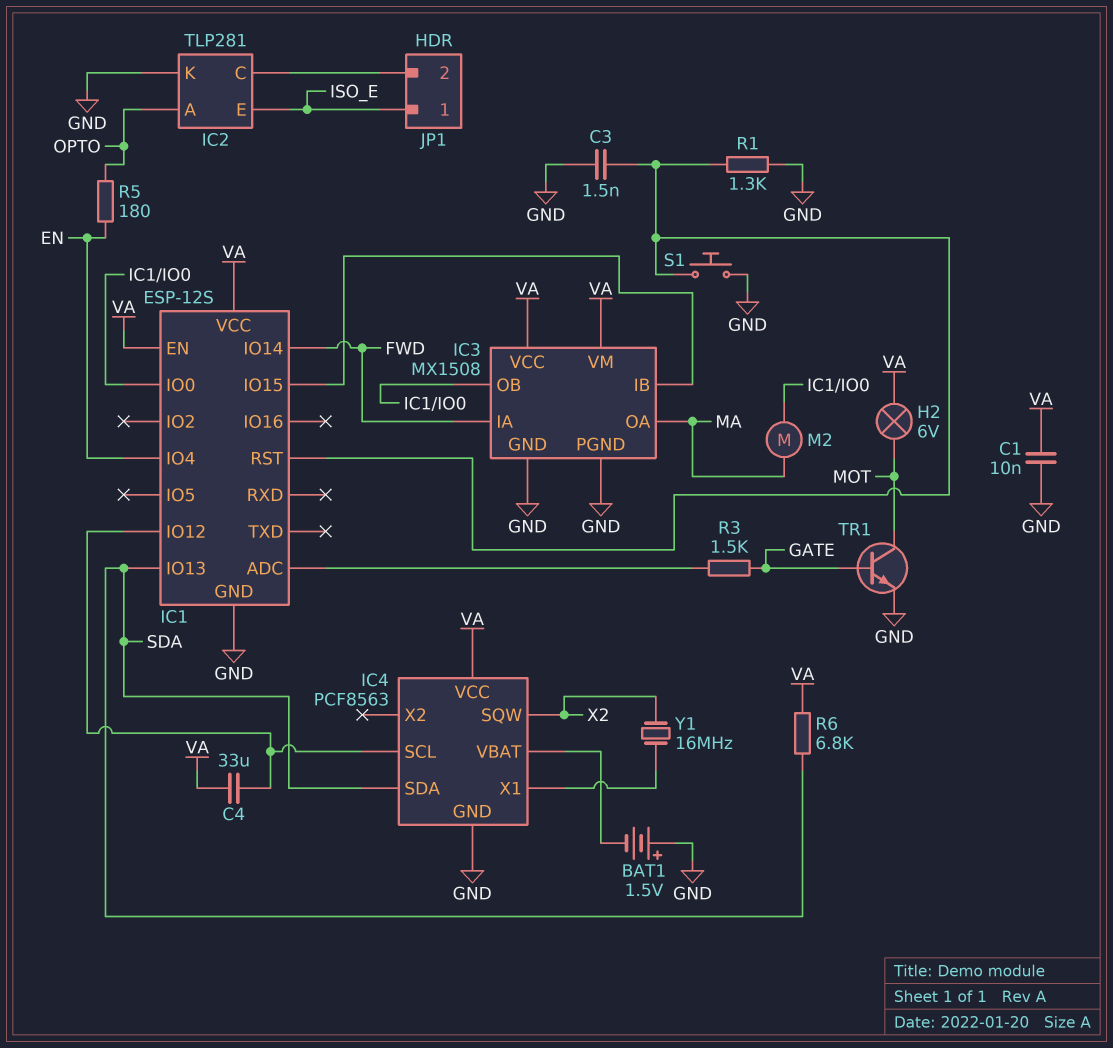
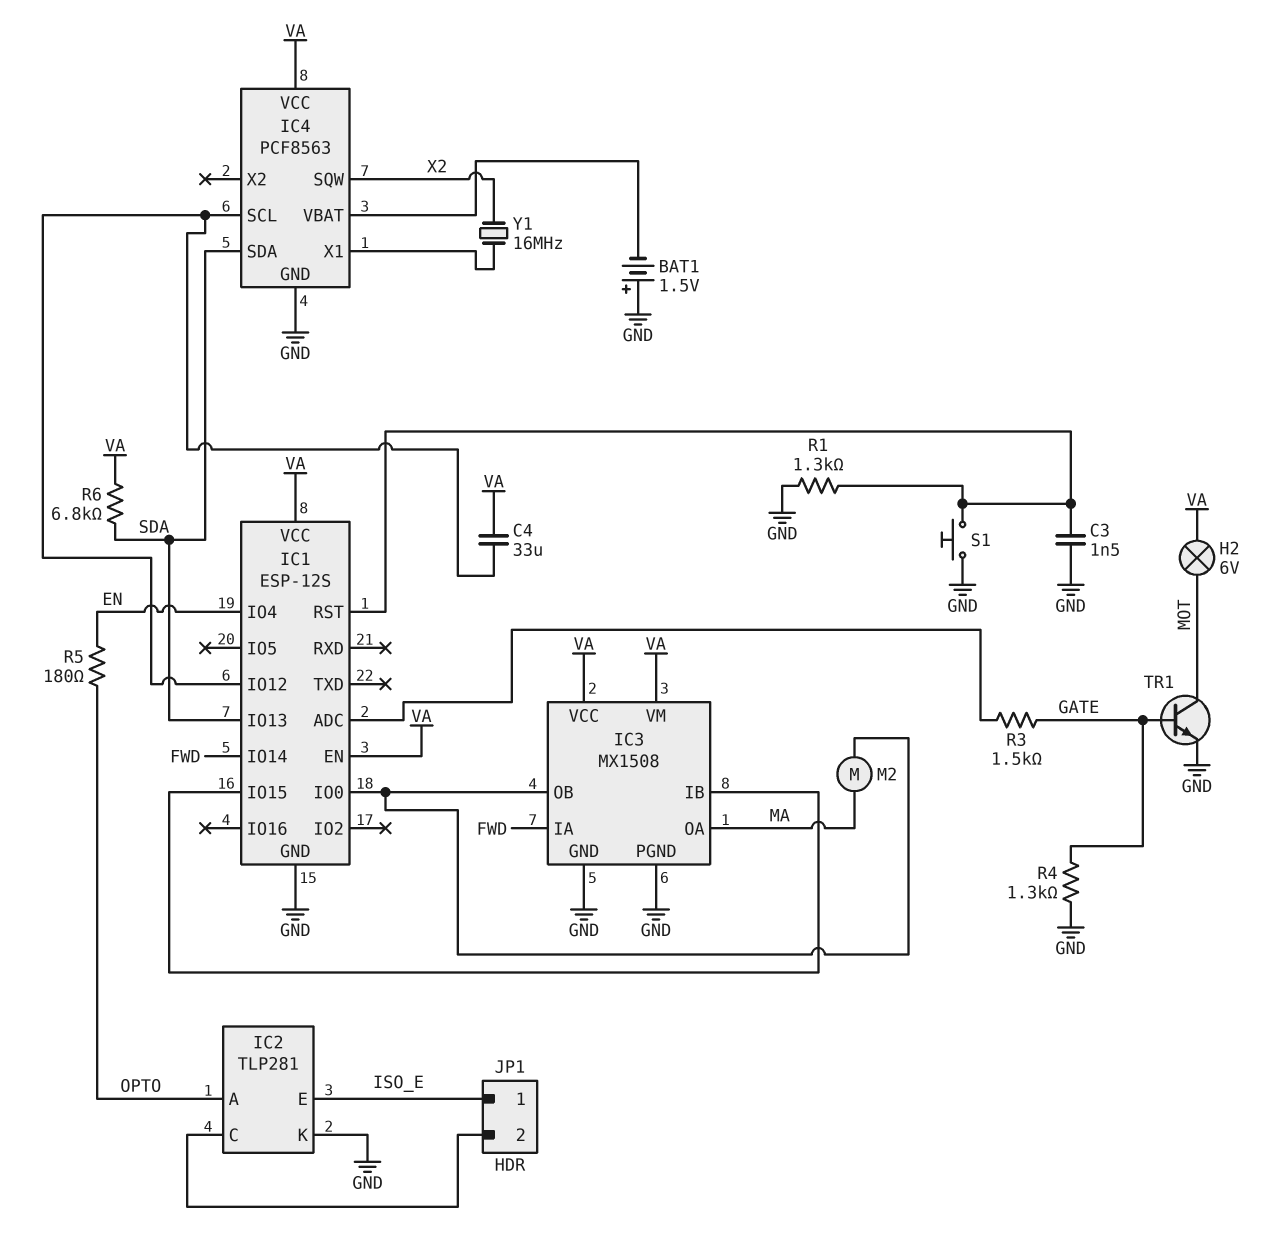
C1: 10nF (GND, VA) -> none
R4: none -> 1.3k (GATE, GND)

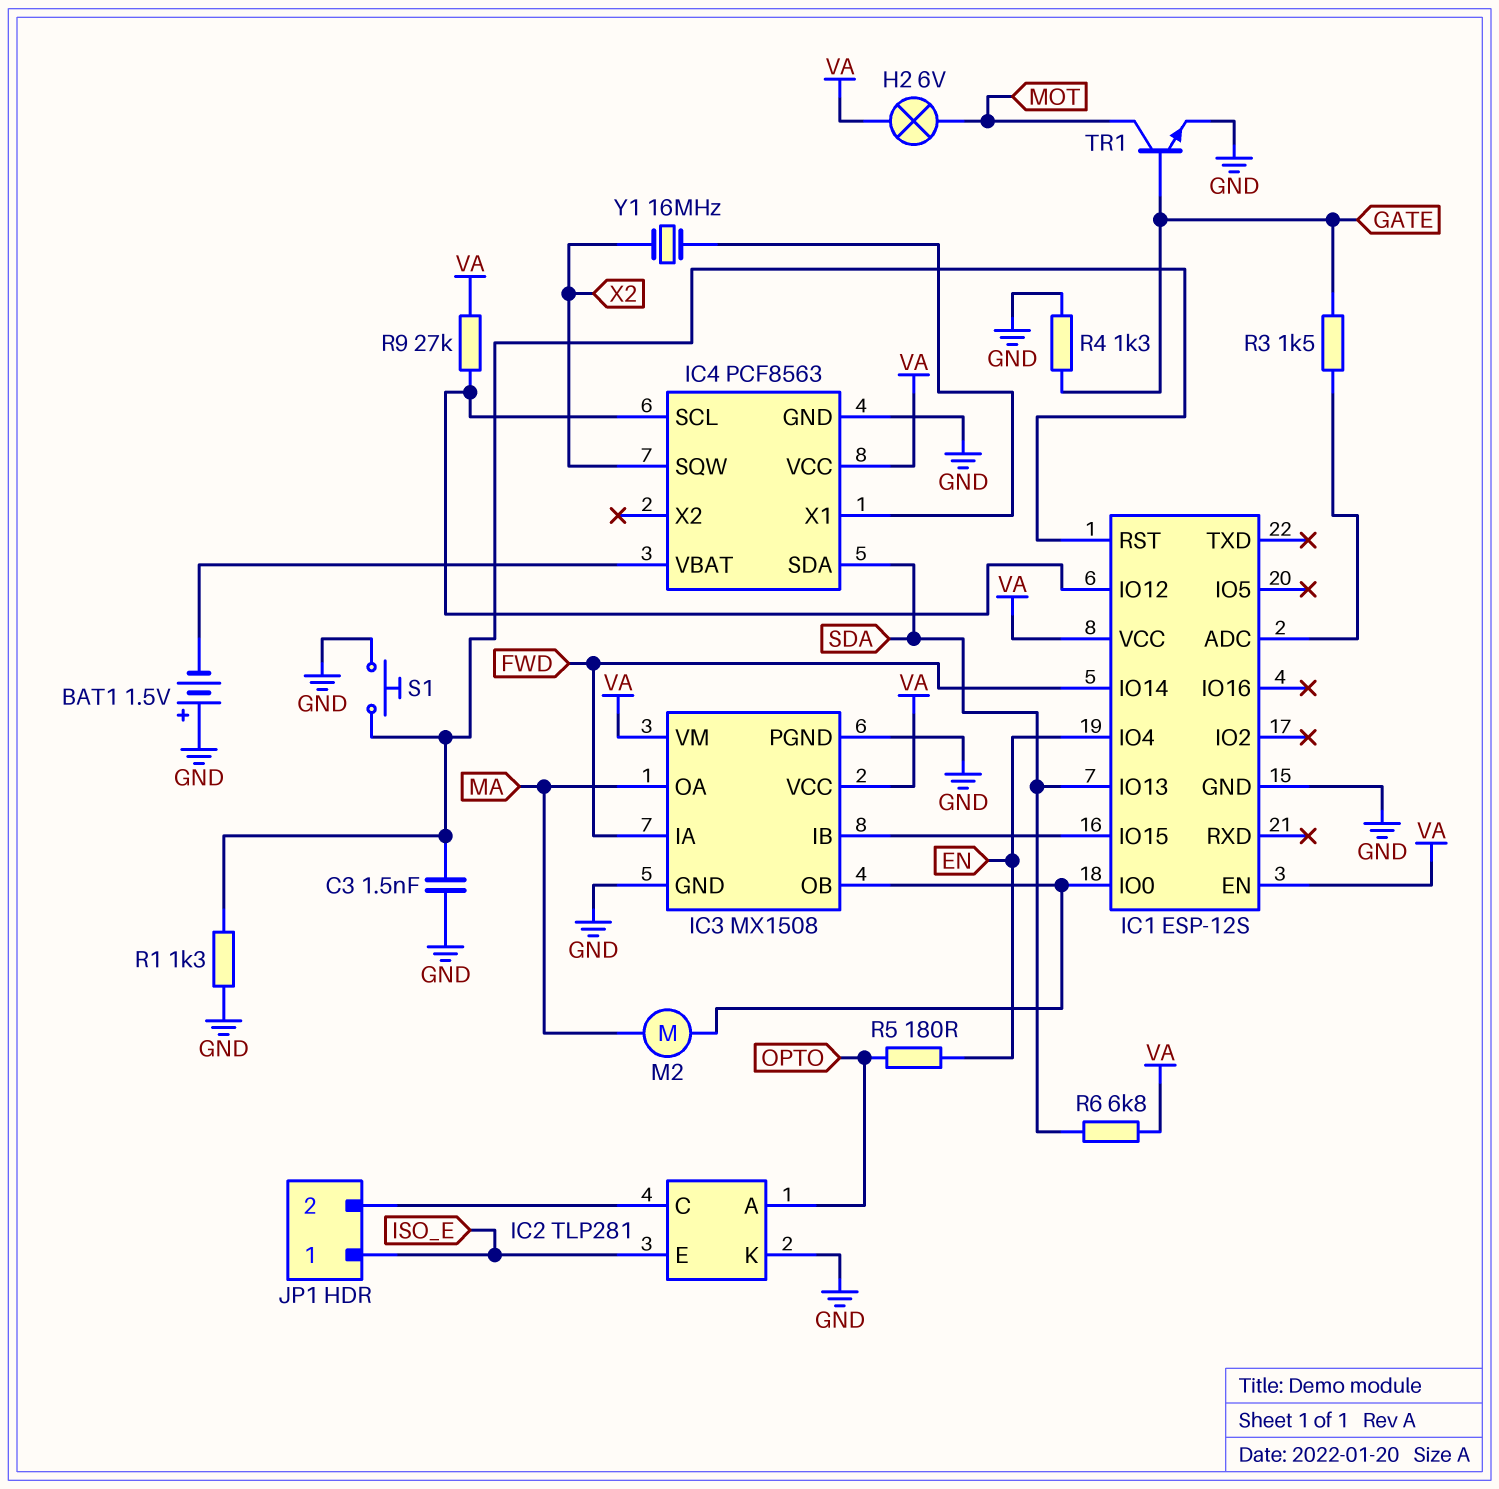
C4: 33uF (IC1/IO12, VA) -> none
R9: none -> 27k (IC1/IO12, VA)

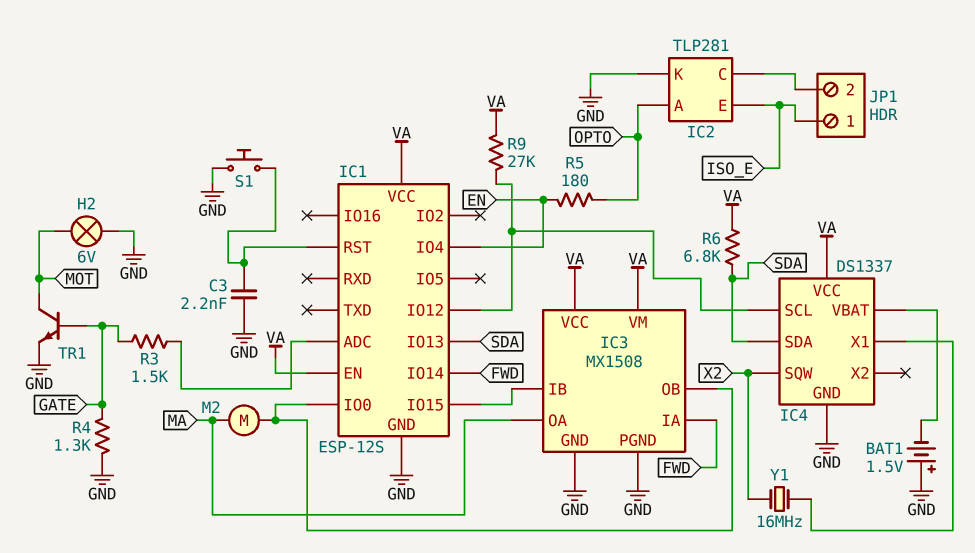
C3: 1.5nF (GND, IC1/RST) -> 2.2nF (GND, IC1/RST)
H2: lamp 6V (MOT, VA) -> lamp 6V (GND, MOT)
IC4: PCF8563 -> DS1337
R1: 1.3k (GND, IC1/RST) -> none

